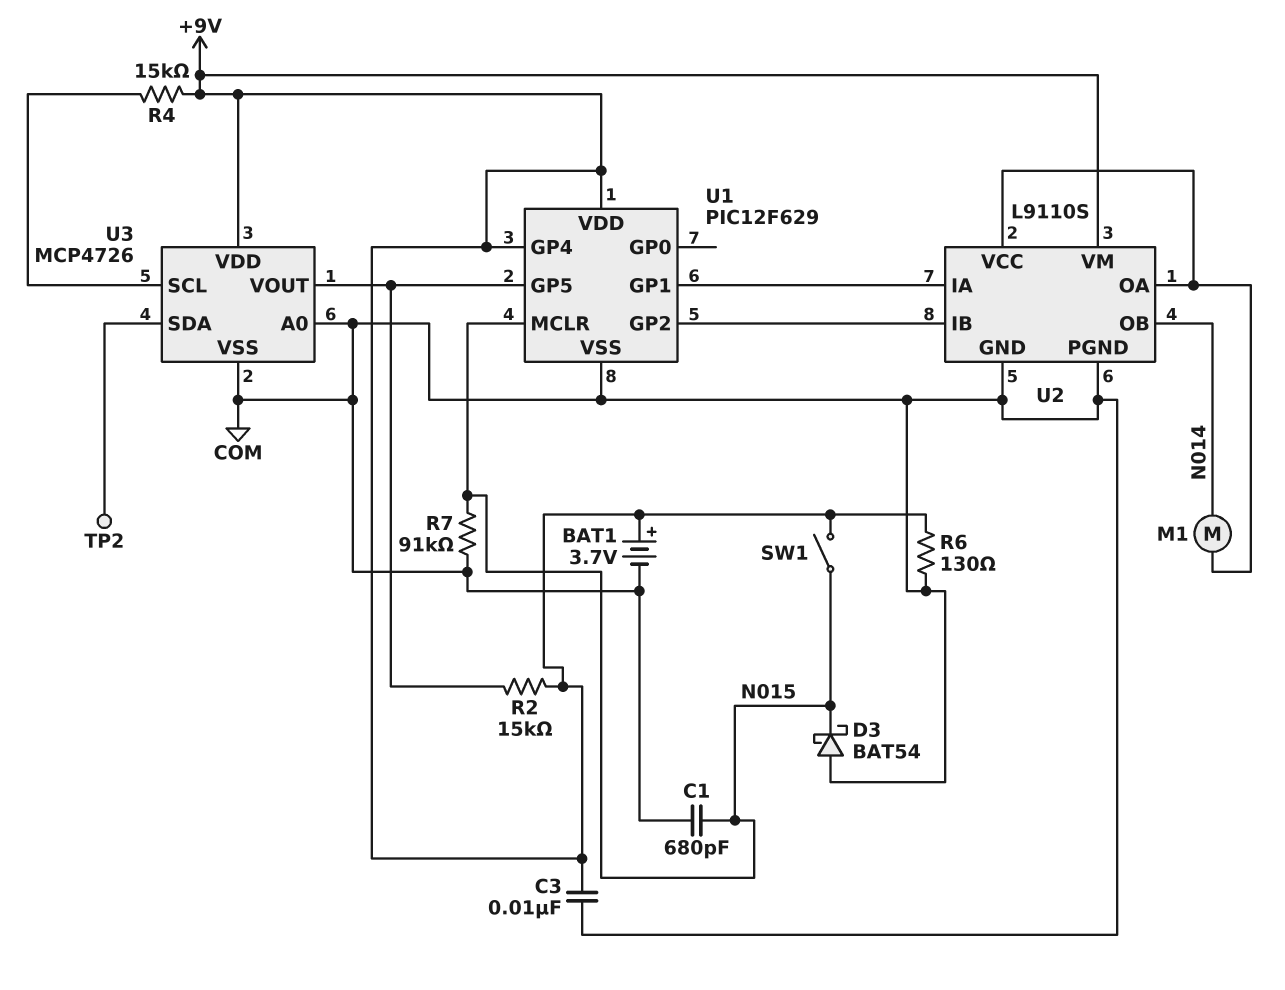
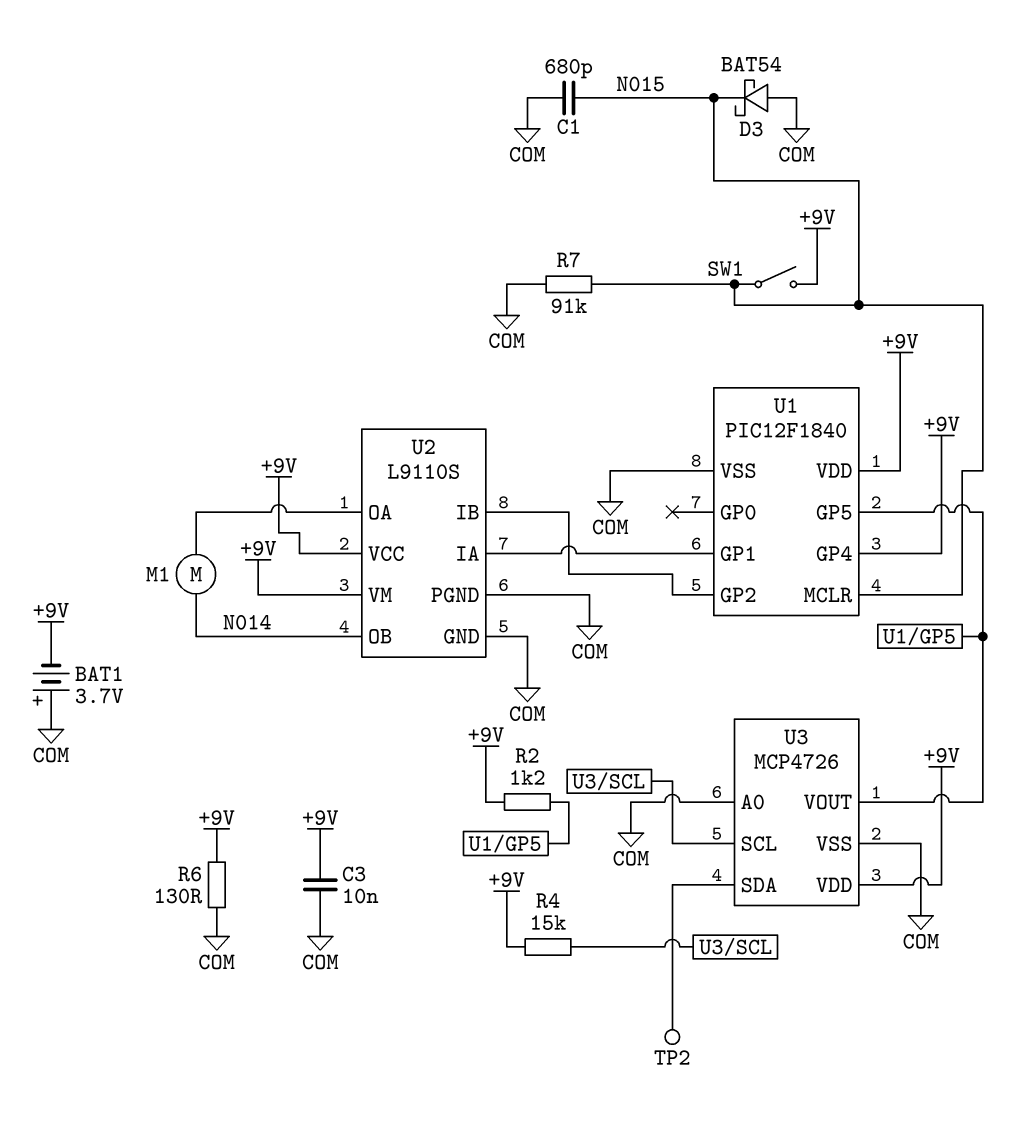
BAT1: 3.7V (plus +9V, minus COM) -> 3.7V (plus COM, minus +9V)
R2: 15k (+9V, U1/GP5) -> 1.2k (+9V, U1/GP5)
U1: PIC12F629 -> PIC12F1840
U2 pin VCC: U2/OA -> +9V

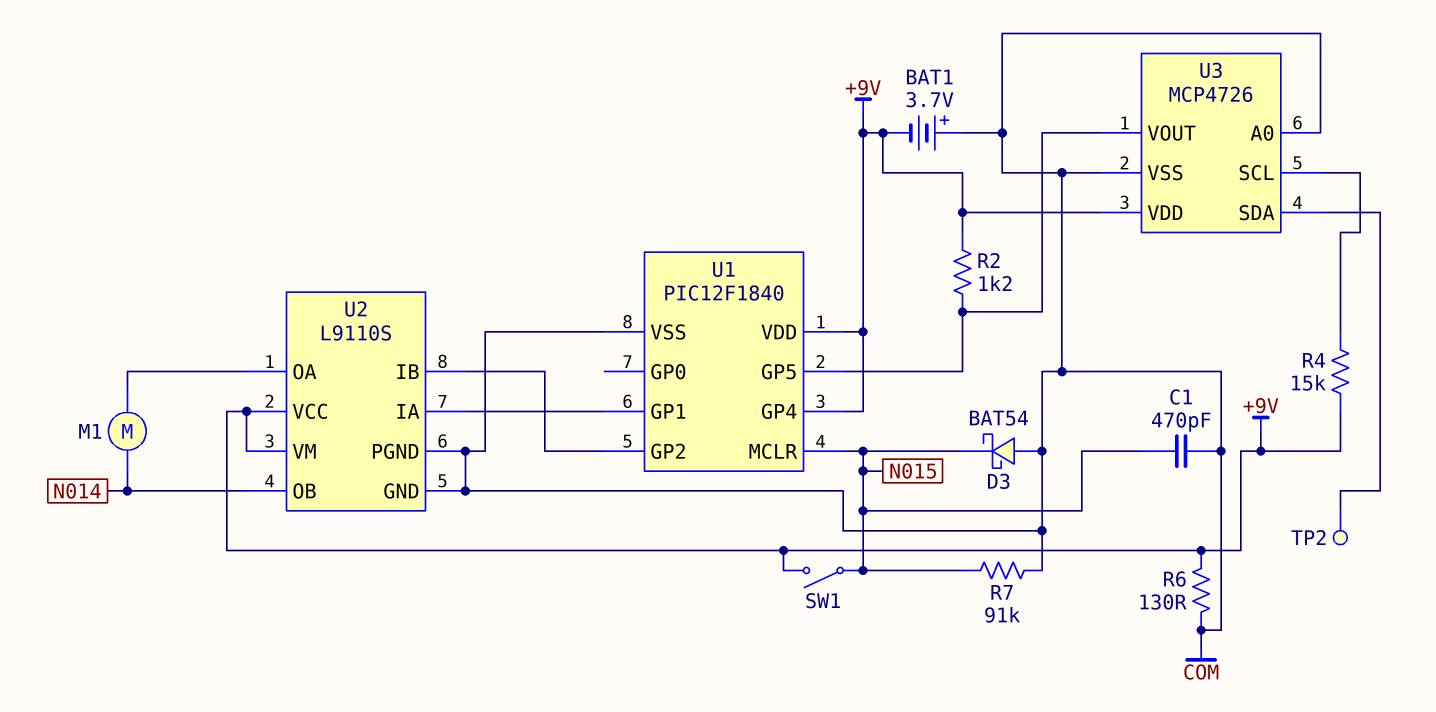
C1: 680pF (COM, N015) -> 470pF (COM, N015)
C3: 10nF (+9V, COM) -> none

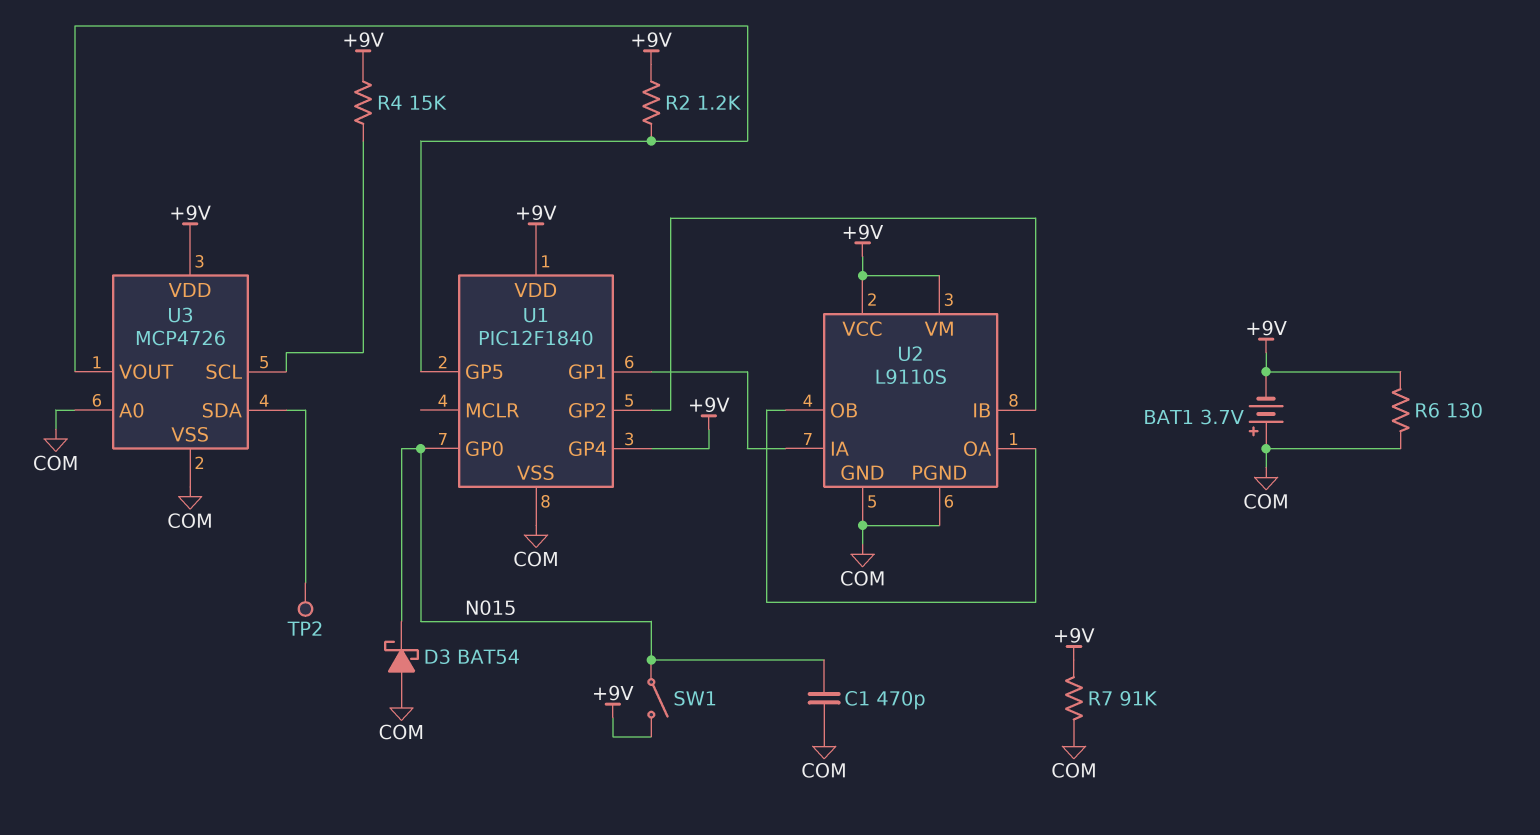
M1: motor (N014, U2/OA) -> none
R7: 91k (COM, N015) -> 91k (+9V, COM)
U1 pin GP0: none -> N015
U1 pin MCLR: N015 -> none
U2 pin OB: N014 -> U2/OA

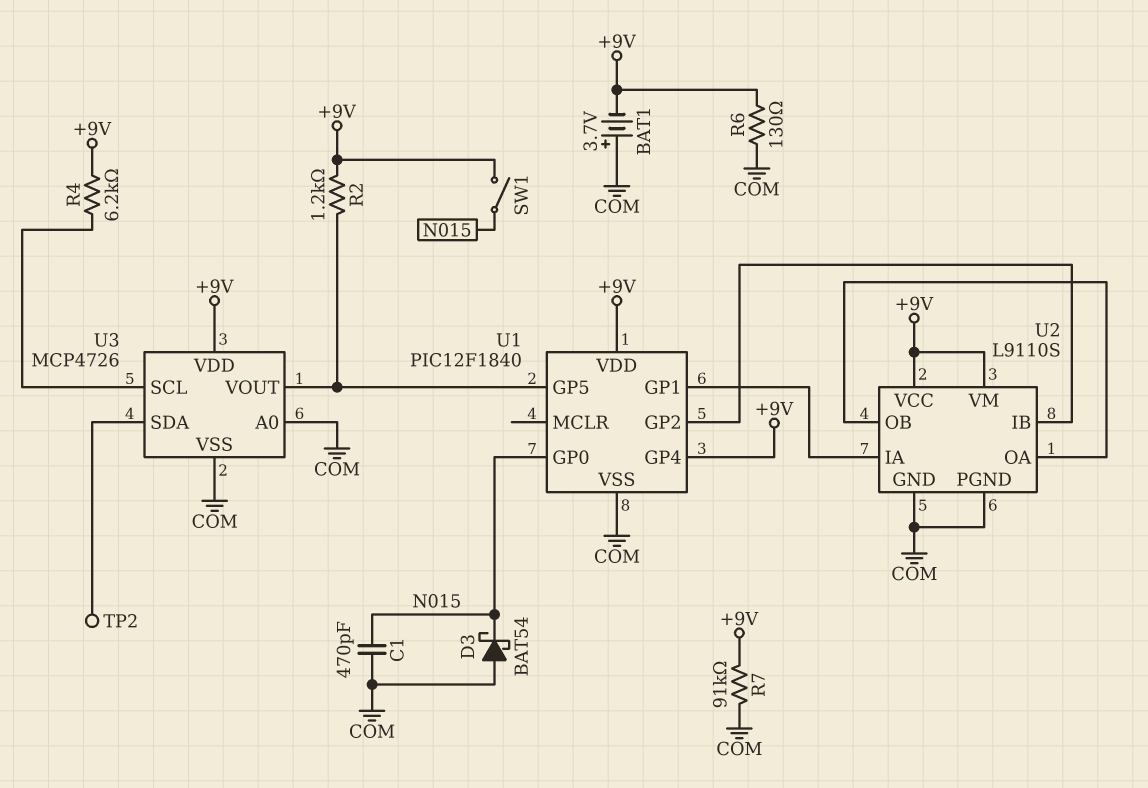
R4: 15k (+9V, U3/SCL) -> 6.2k (+9V, U3/SCL)

